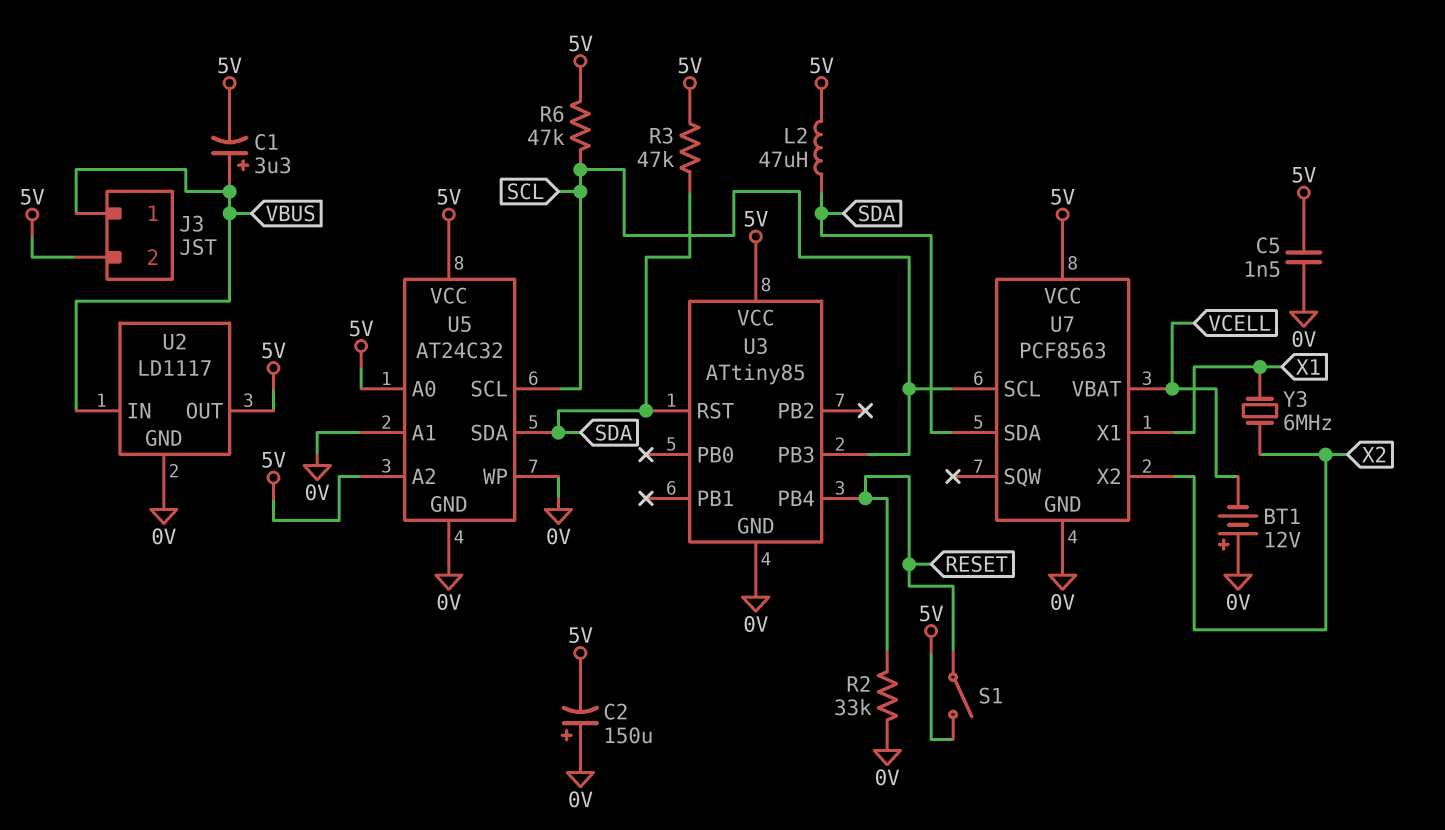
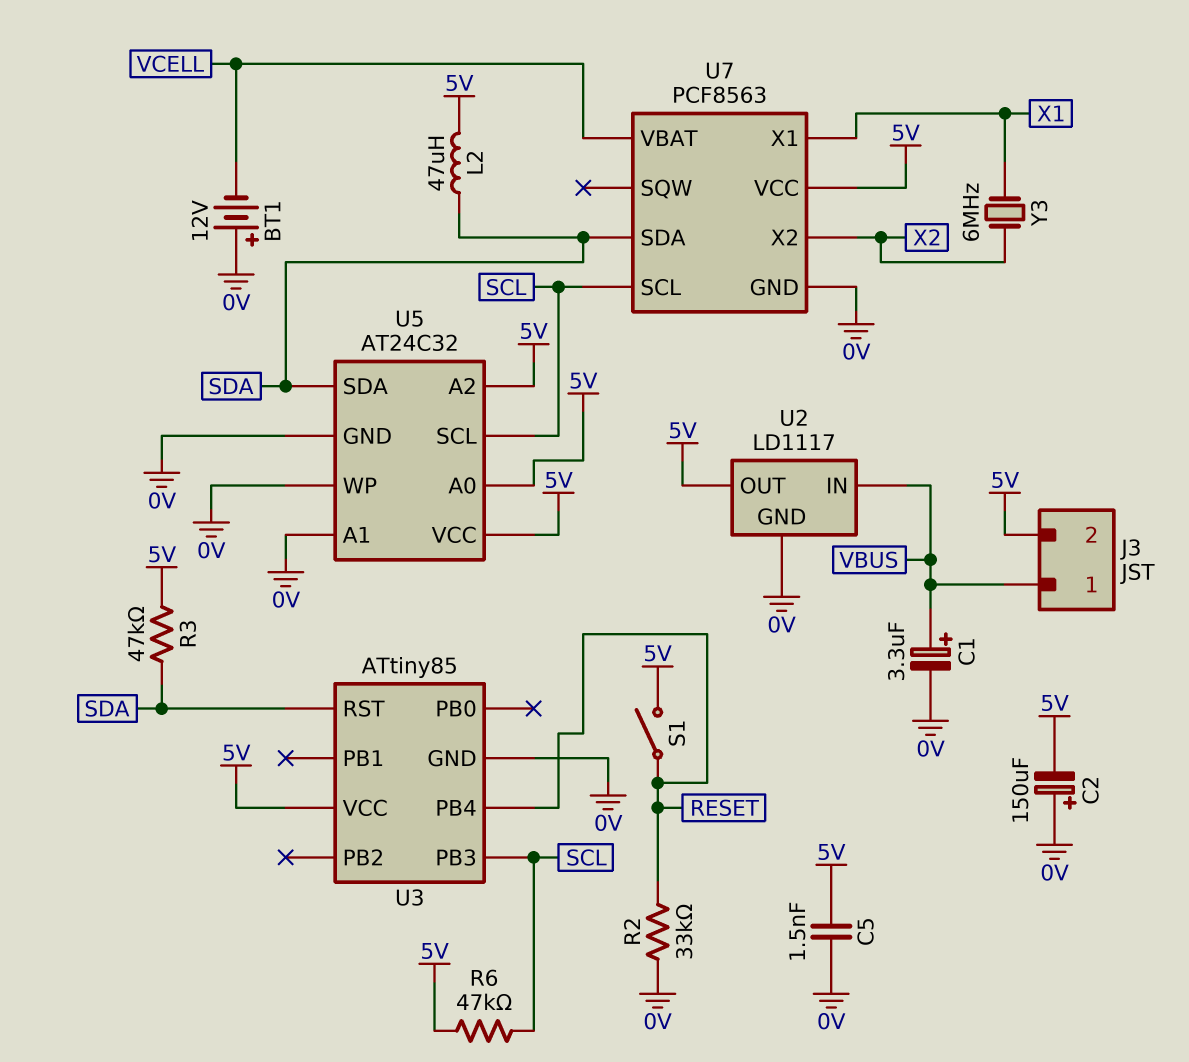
C1: 3.3uF (plus VBUS, minus 5V) -> 3.3uF (plus VBUS, minus 0V)

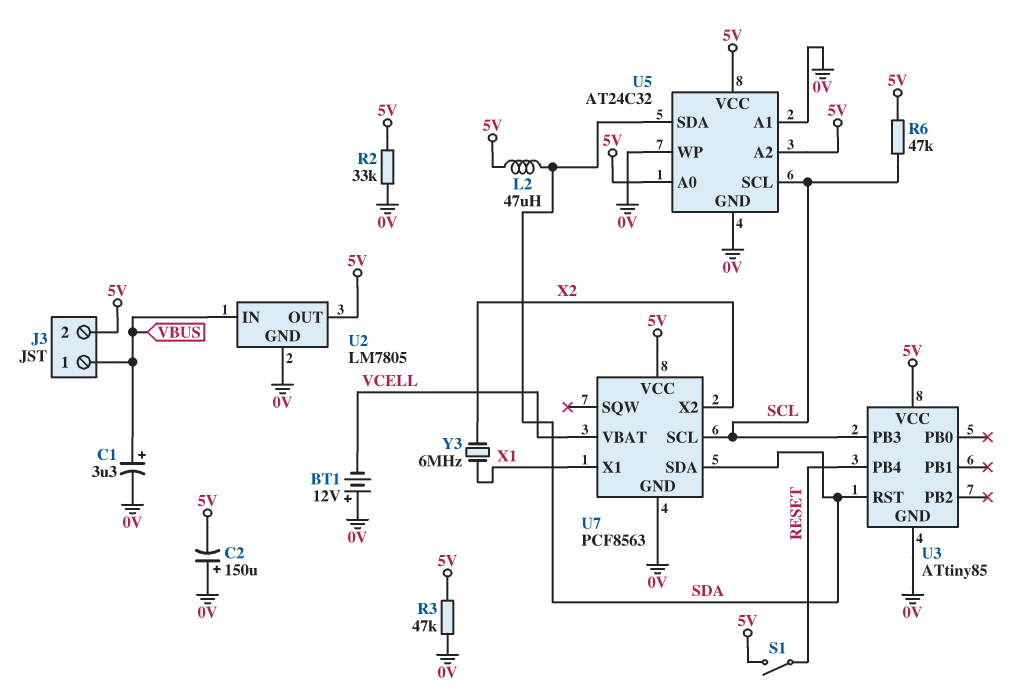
C5: 1.5nF (0V, 5V) -> none
R2: 33k (0V, RESET) -> 33k (0V, 5V)
R3: 47k (5V, SDA) -> 47k (0V, 5V)
U2: LD1117 -> LM7805

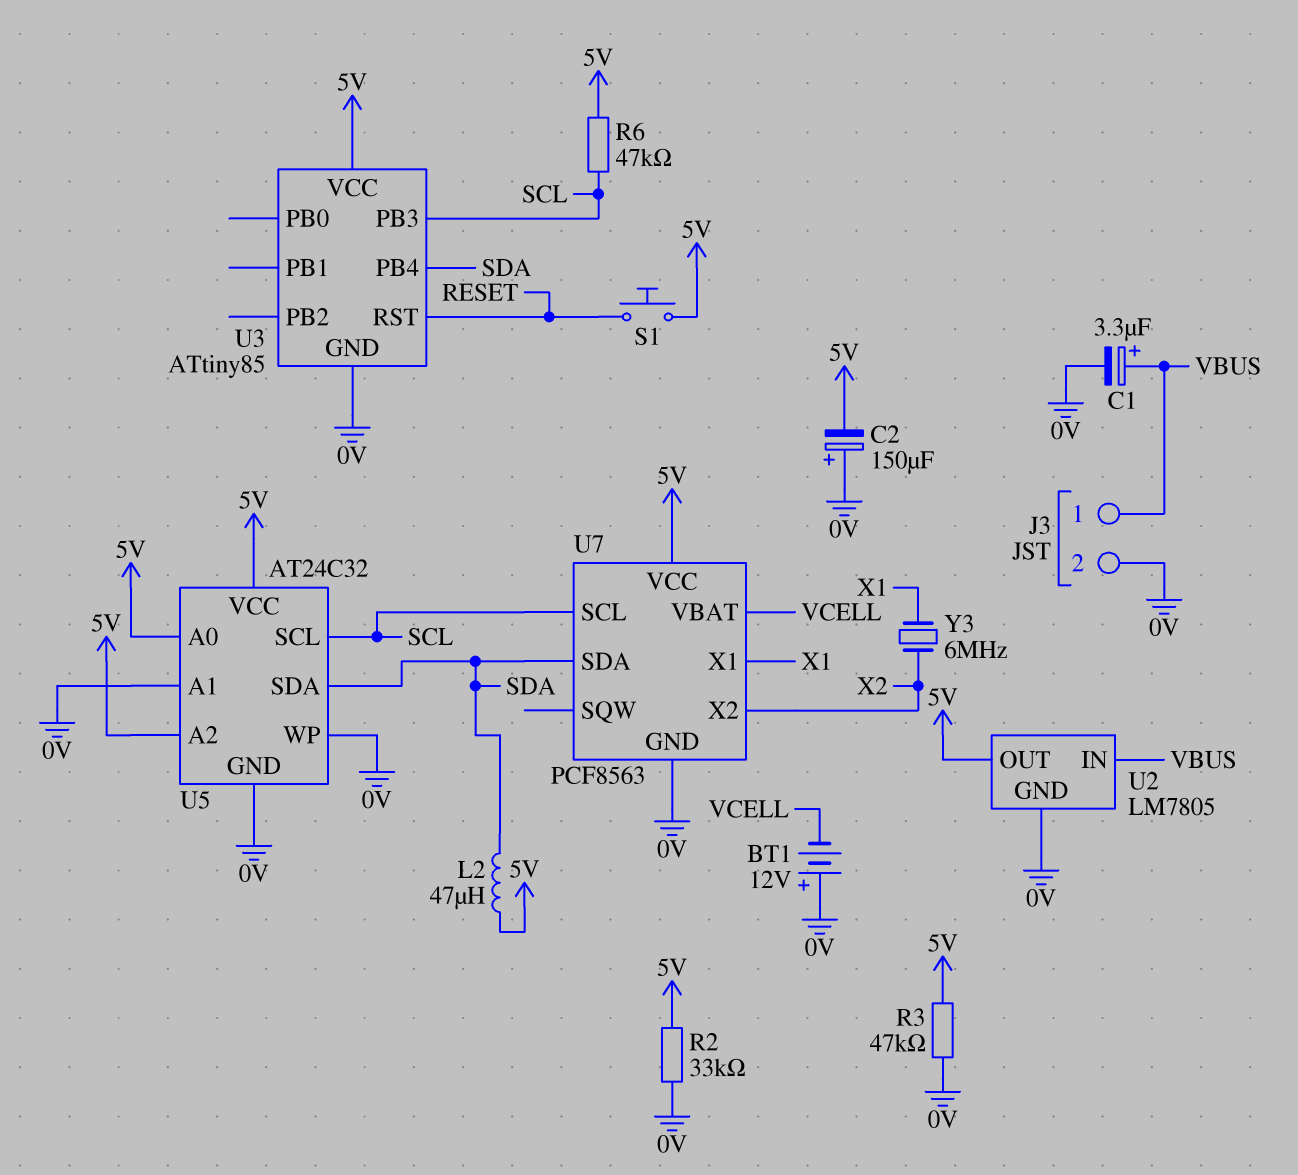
J3 pin 2: 5V -> 0V
S1: switch (5V, RESET) -> button (5V, RESET)
U3 pin PB4: RESET -> SDA
U3 pin RST: SDA -> RESET

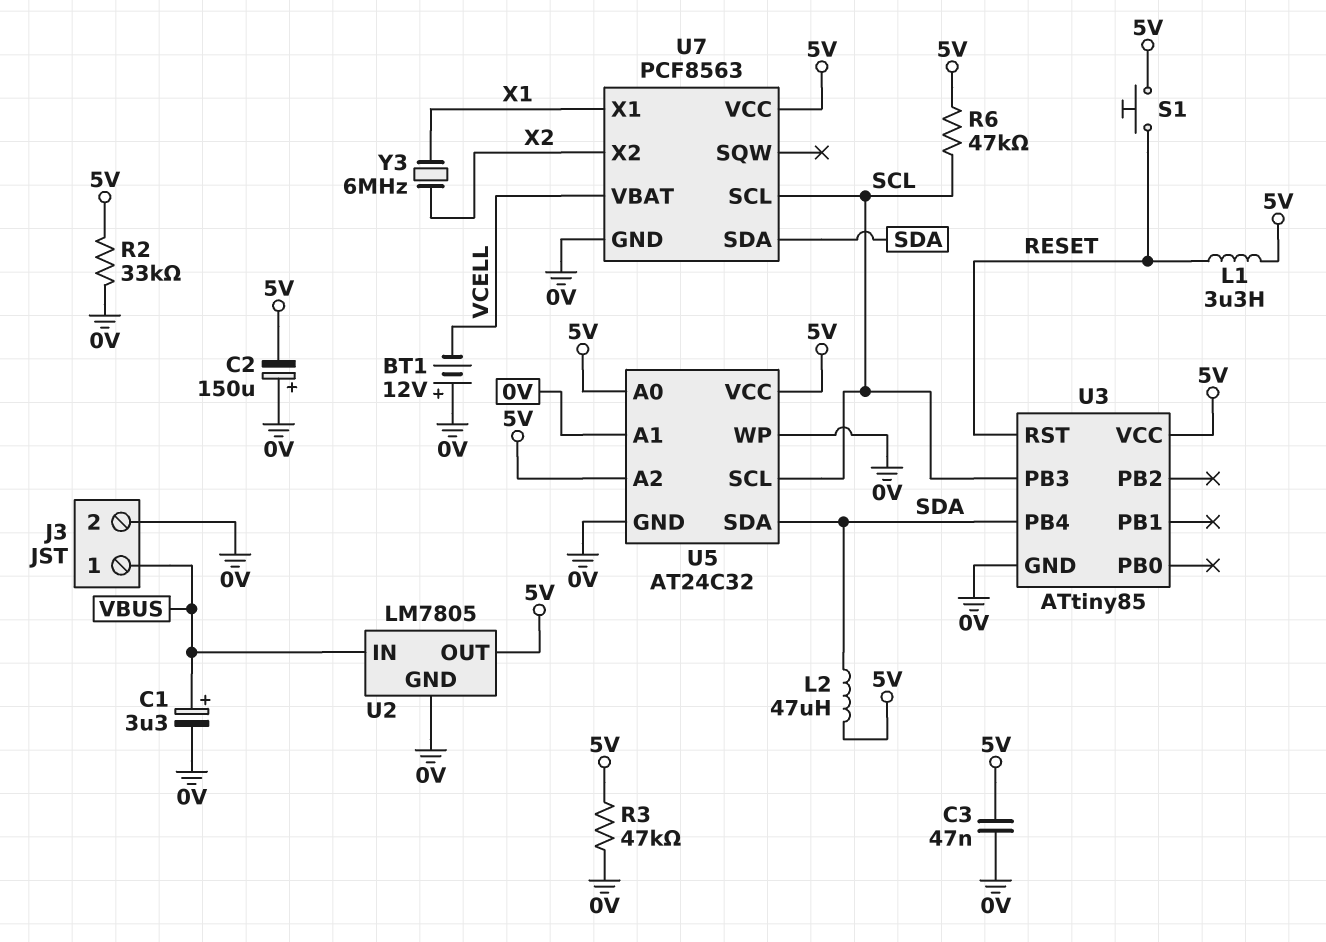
C3: none -> 47nF (0V, 5V)
L1: none -> 3.3uH (5V, RESET)

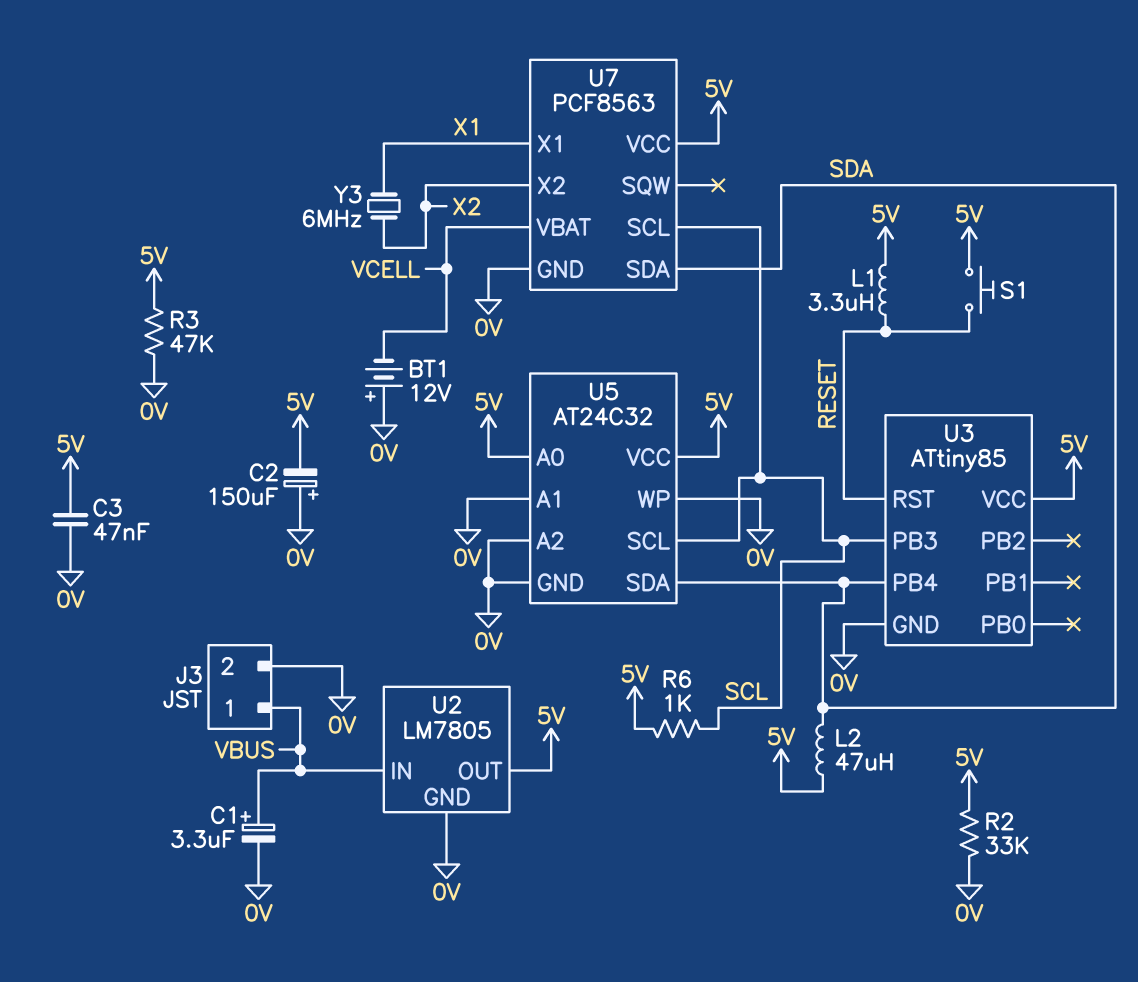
R6: 47k (5V, SCL) -> 1k (5V, SCL)
U5 pin A2: 5V -> 0V

